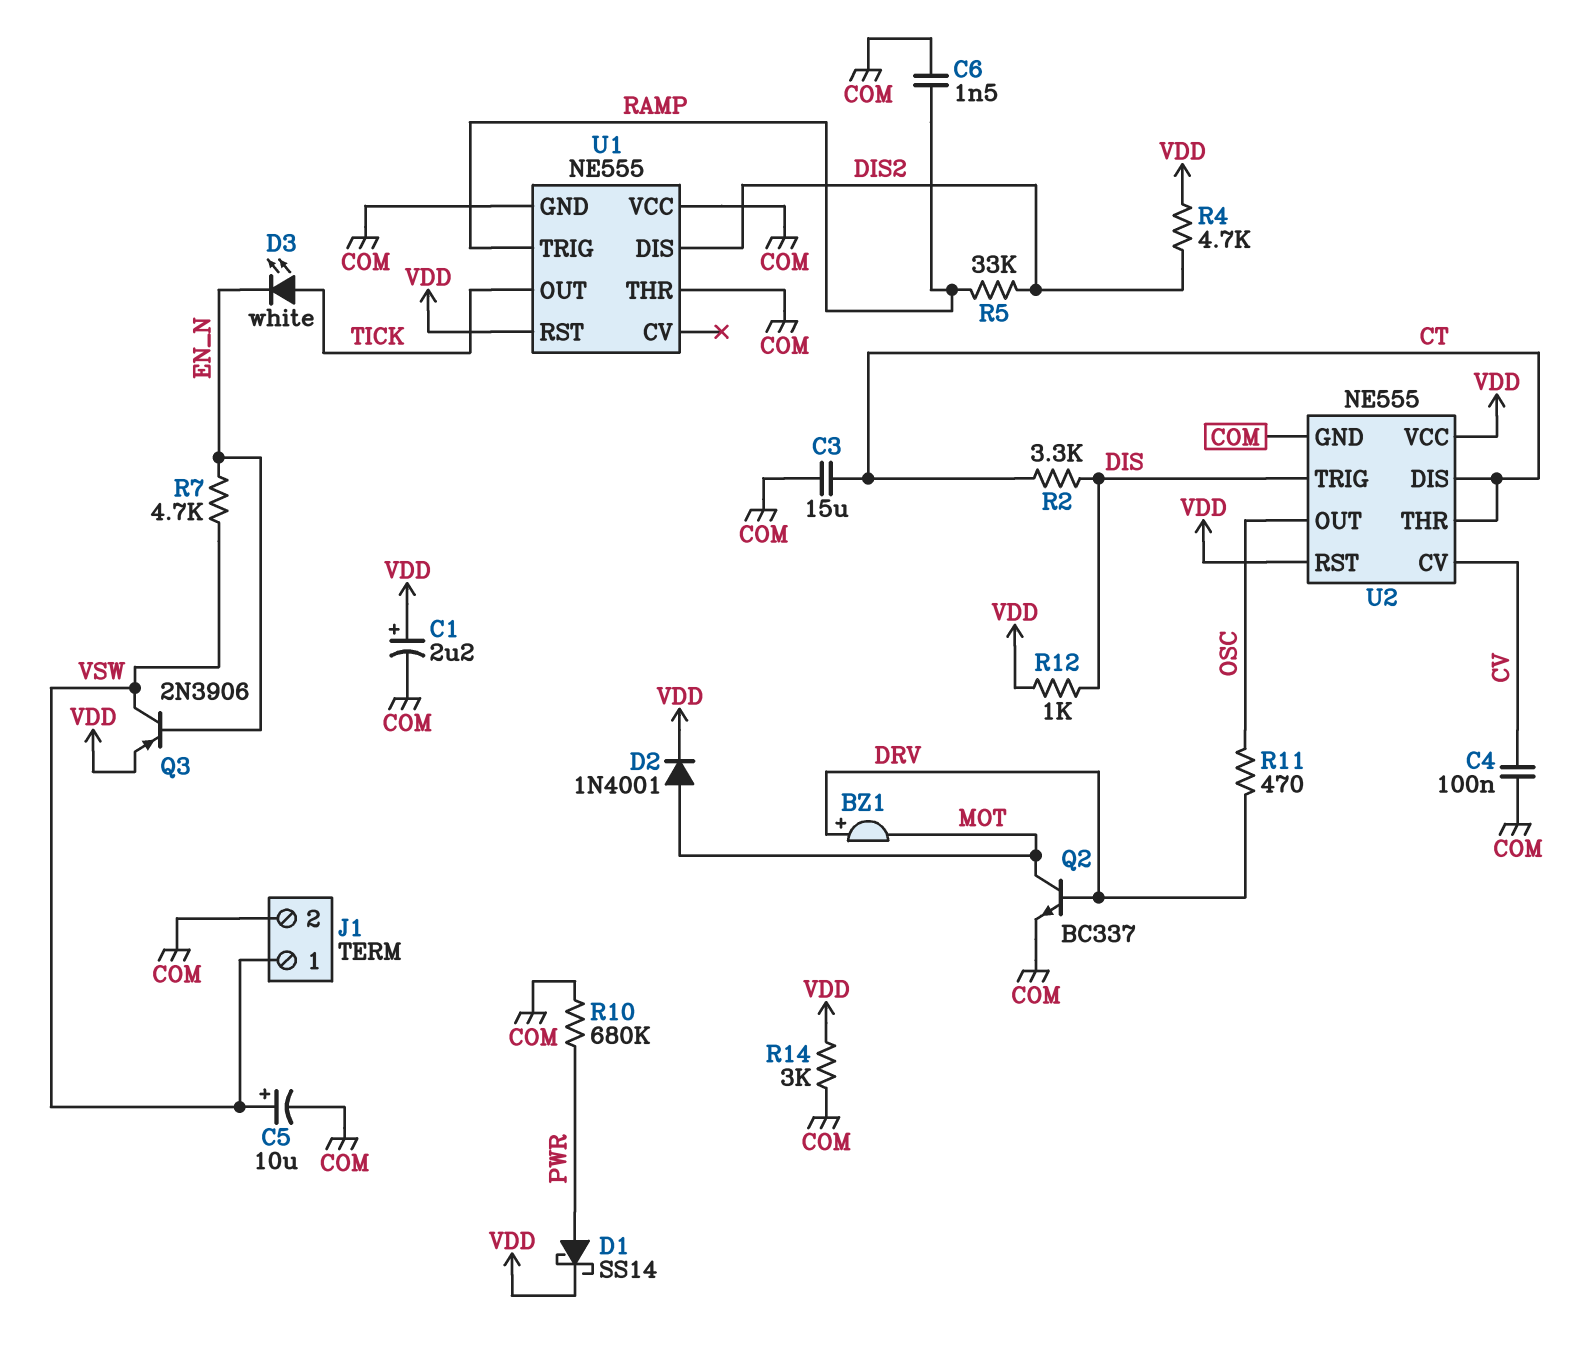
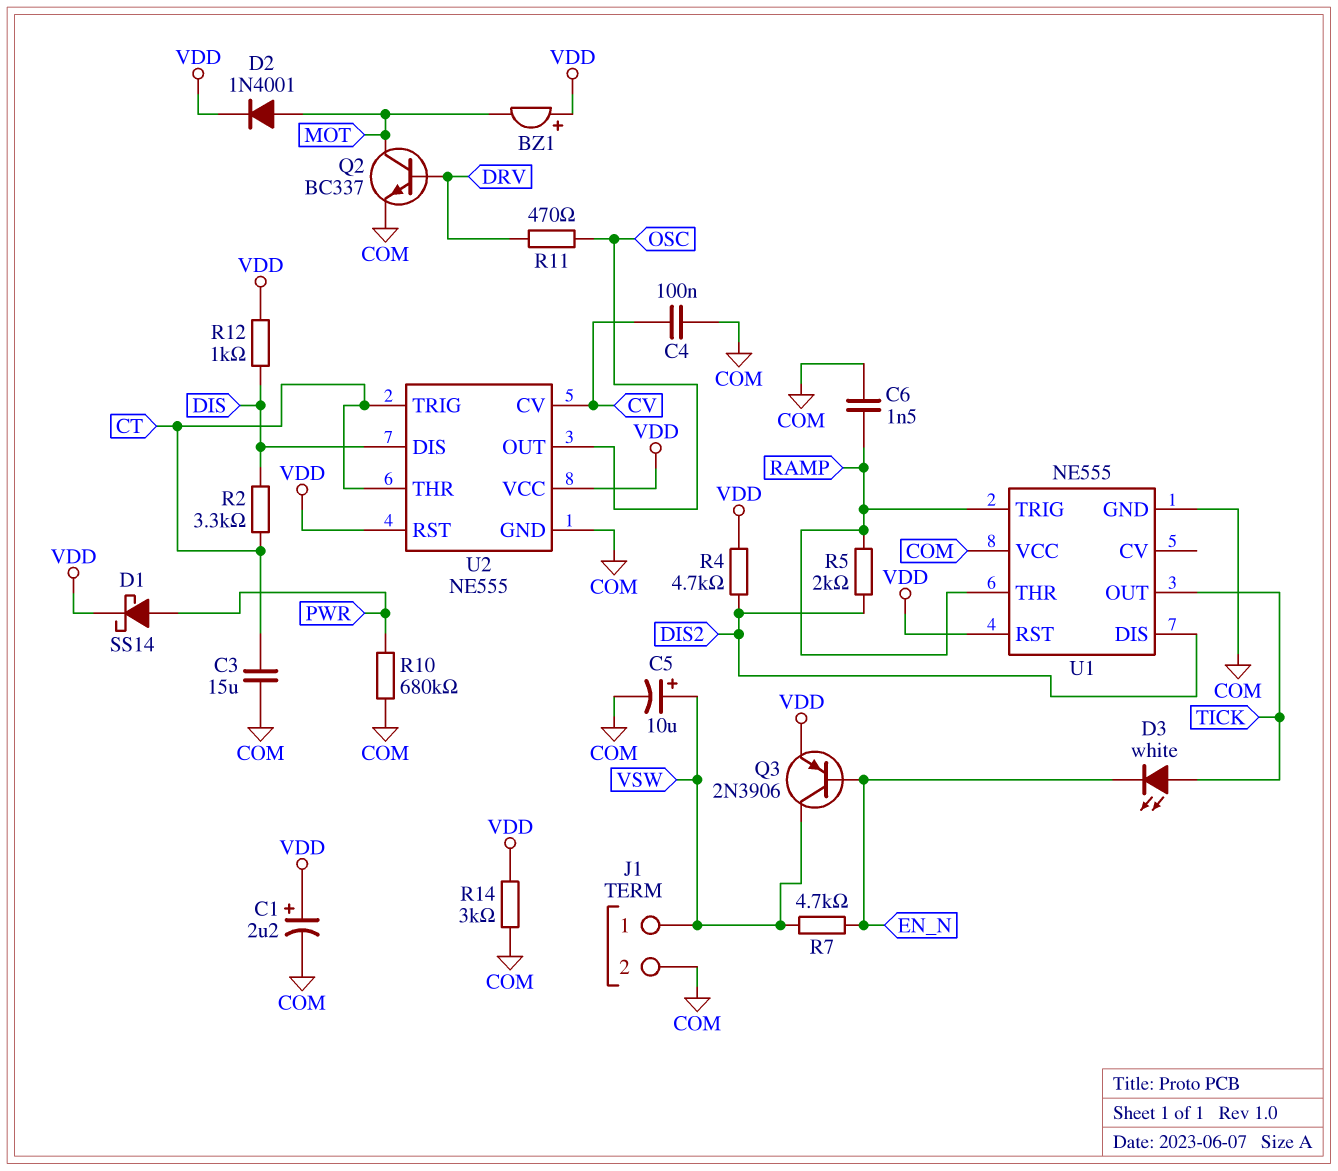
BZ1: buzzer (plus DRV, minus MOT) -> buzzer (plus VDD, minus MOT)
R5: 33k (DIS2, RAMP) -> 2k (DIS2, RAMP)
U1 pin THR: COM -> RAMP
U2 pin DIS: CT -> DIS
U2 pin TRIG: DIS -> CT

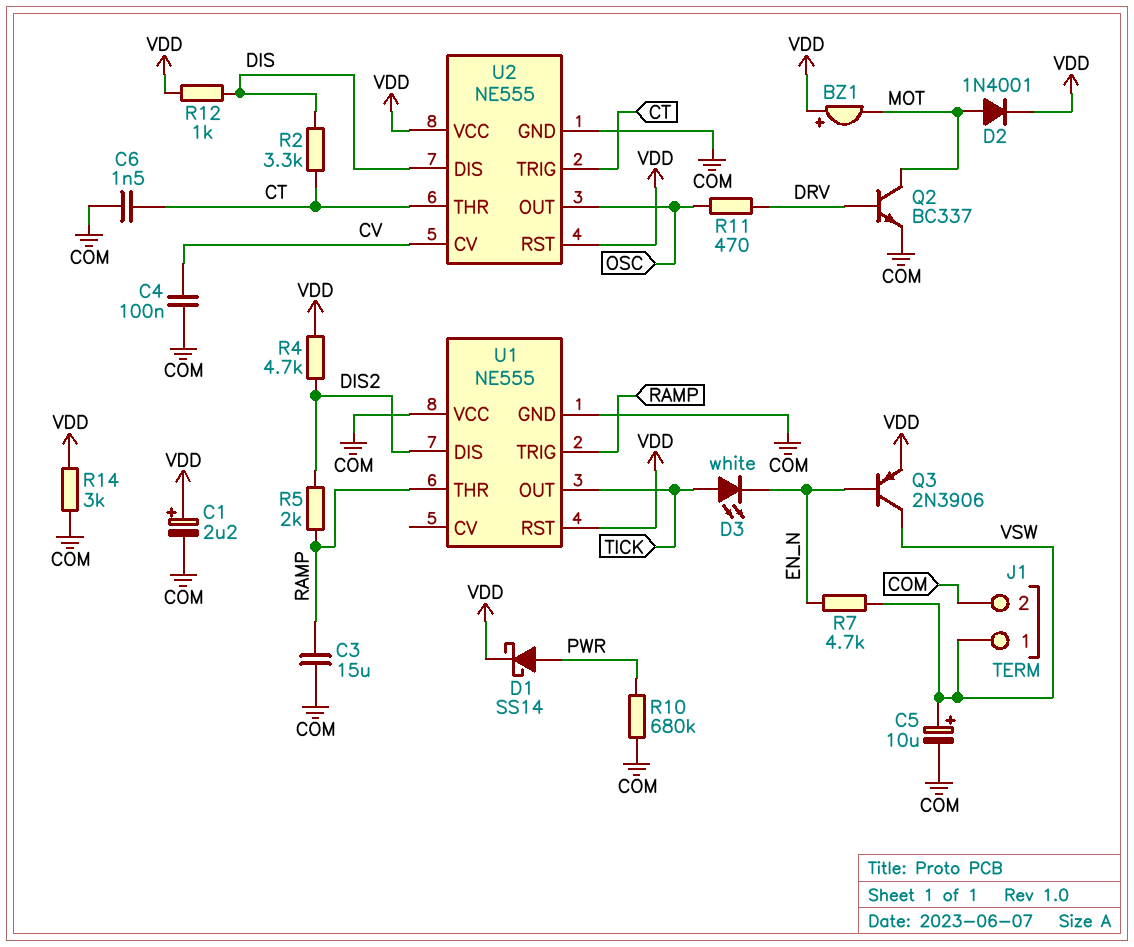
C3: 15uF (COM, CT) -> 15uF (COM, RAMP)
C6: 1.5nF (COM, RAMP) -> 1.5nF (COM, CT)

